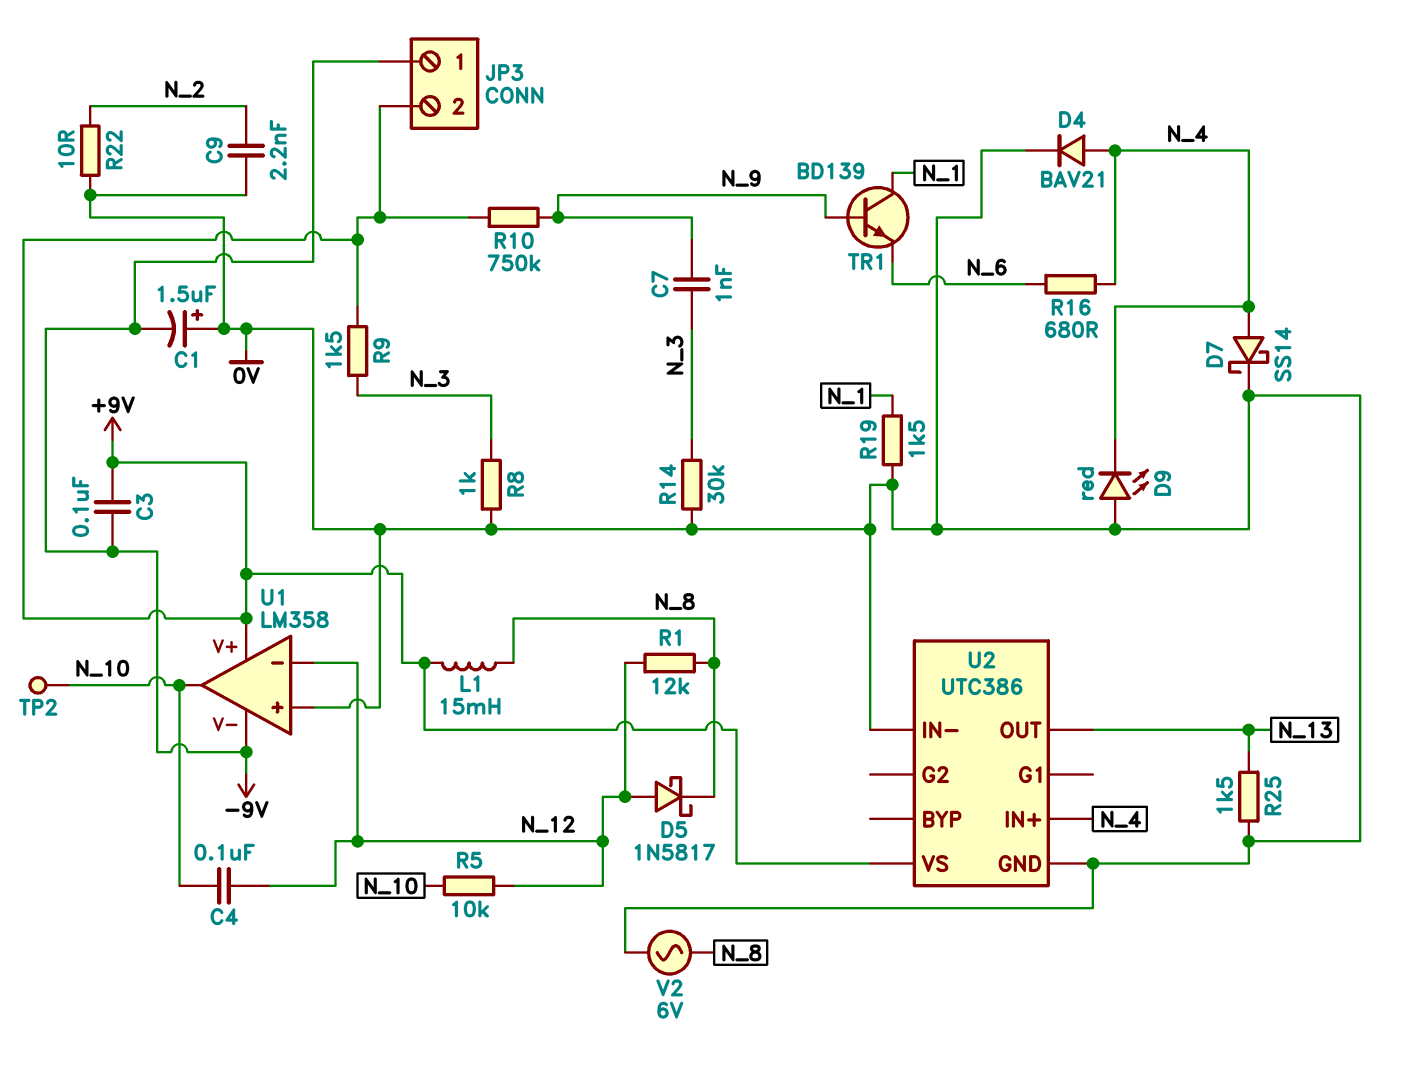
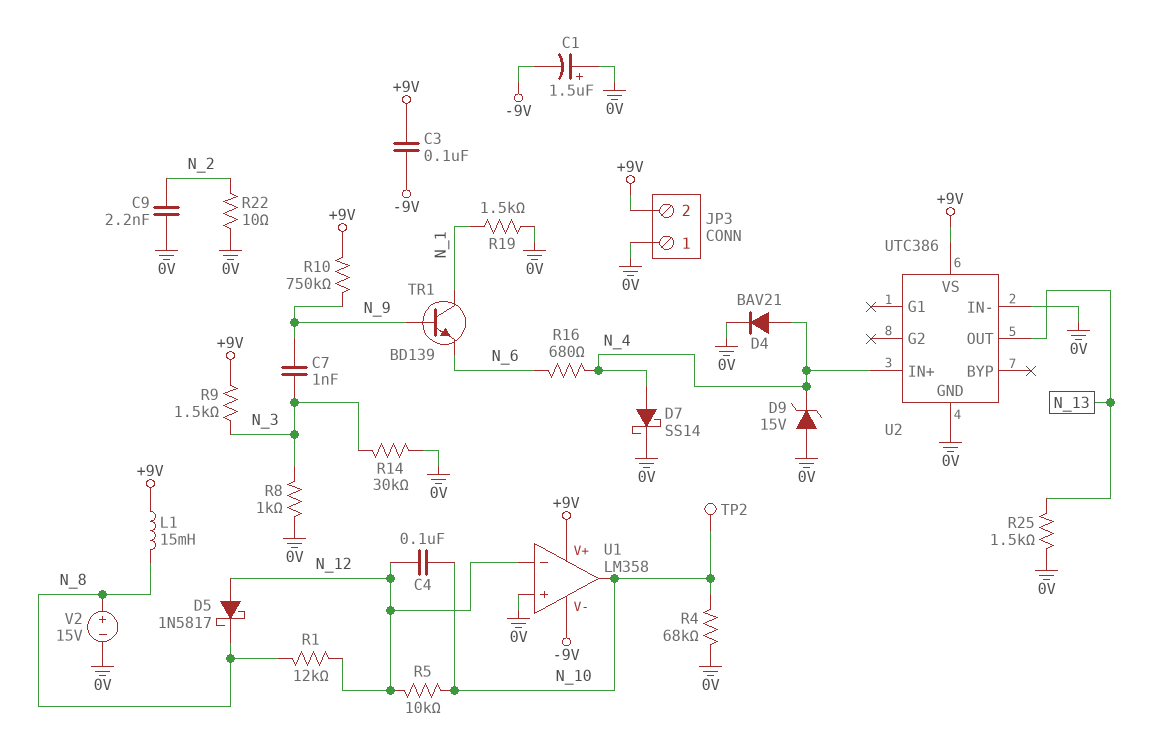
D9: LED red (A 0V, K N_4) -> zener 15V (A 0V, K N_4)
JP3 pin 1: -9V -> 0V
R4: none -> 68k (0V, N_10)
V2: AC 6V (0V, N_8) -> 15V (plus N_8, minus 0V)

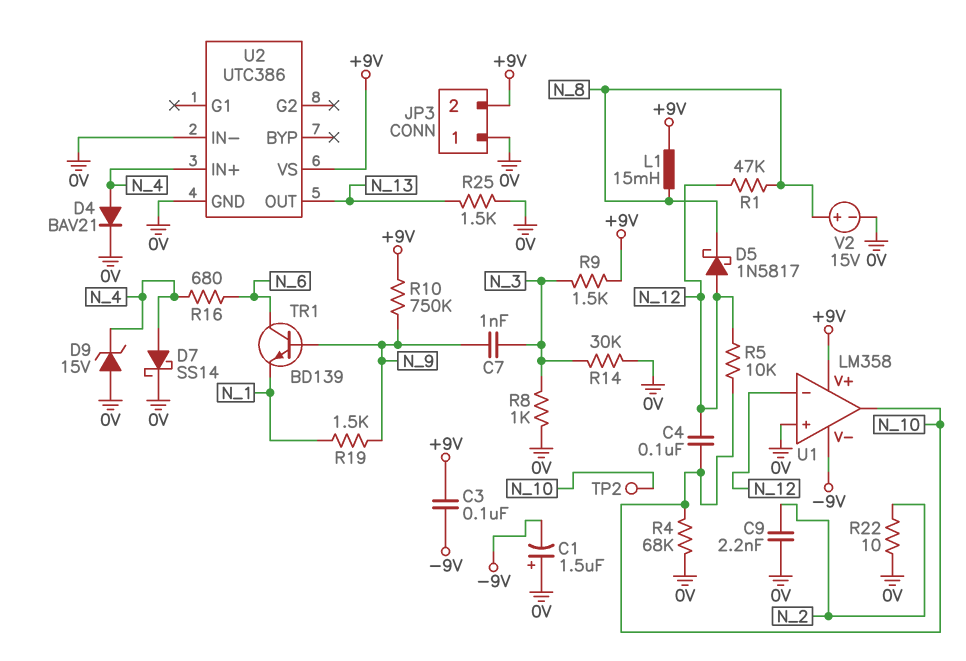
R1: 12k (N_8, N_12) -> 47k (N_8, N_12)
R19: 1.5k (0V, N_1) -> 1.5k (N_1, N_9)
TR1: NPN BD139 (B N_9, C N_1, E N_6) -> NPN BD139 (B N_9, C N_6, E N_1)

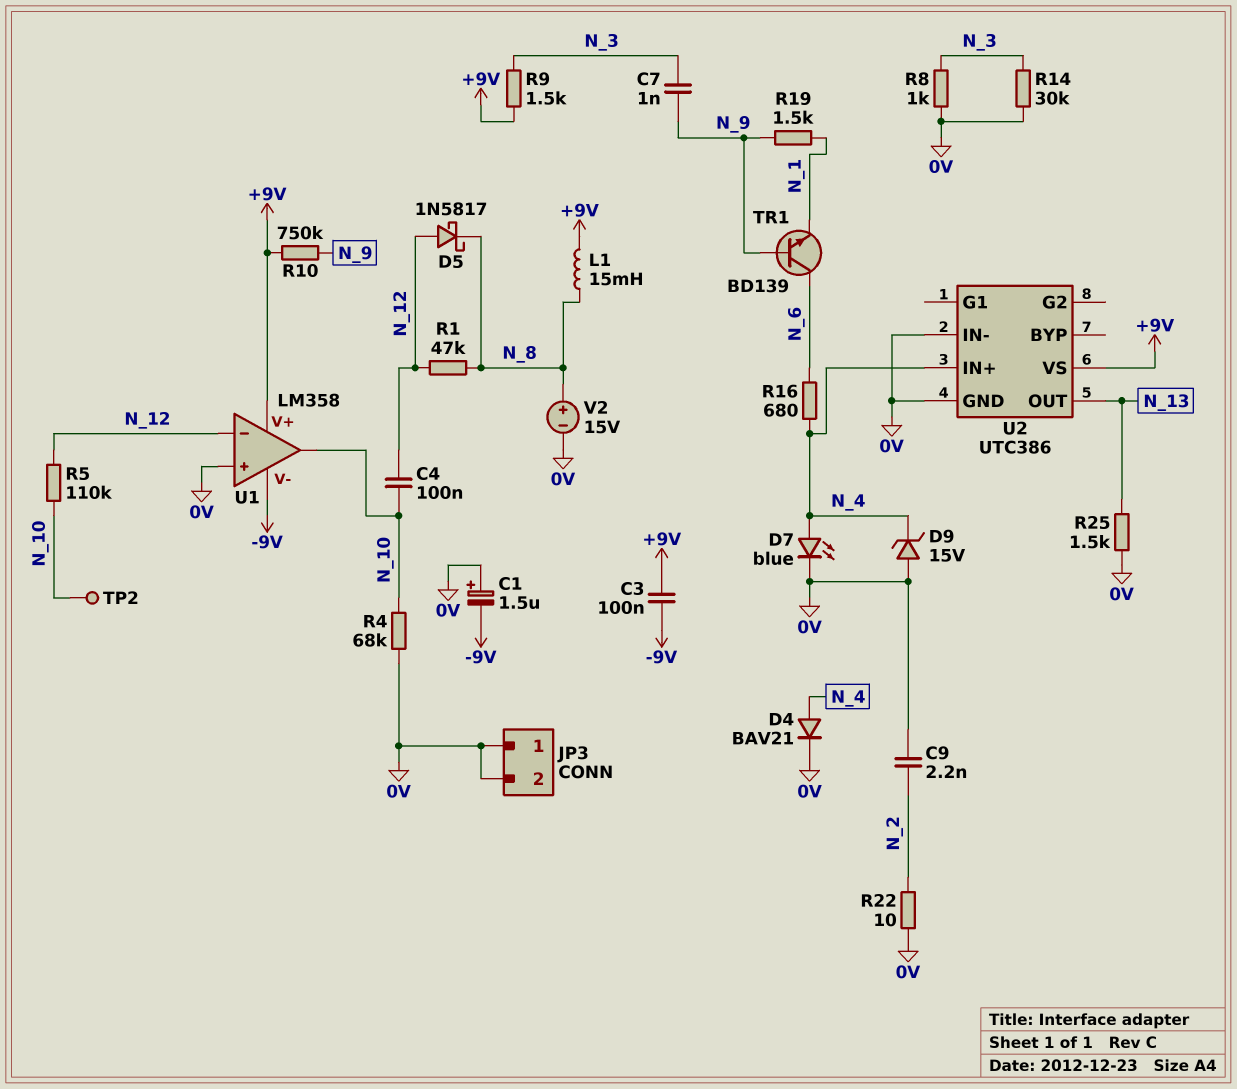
D7: schottky SS14 (A N_4, K 0V) -> LED blue (A N_4, K 0V)
JP3 pin 2: +9V -> 0V
R5: 10k (N_10, N_12) -> 110k (N_10, N_12)

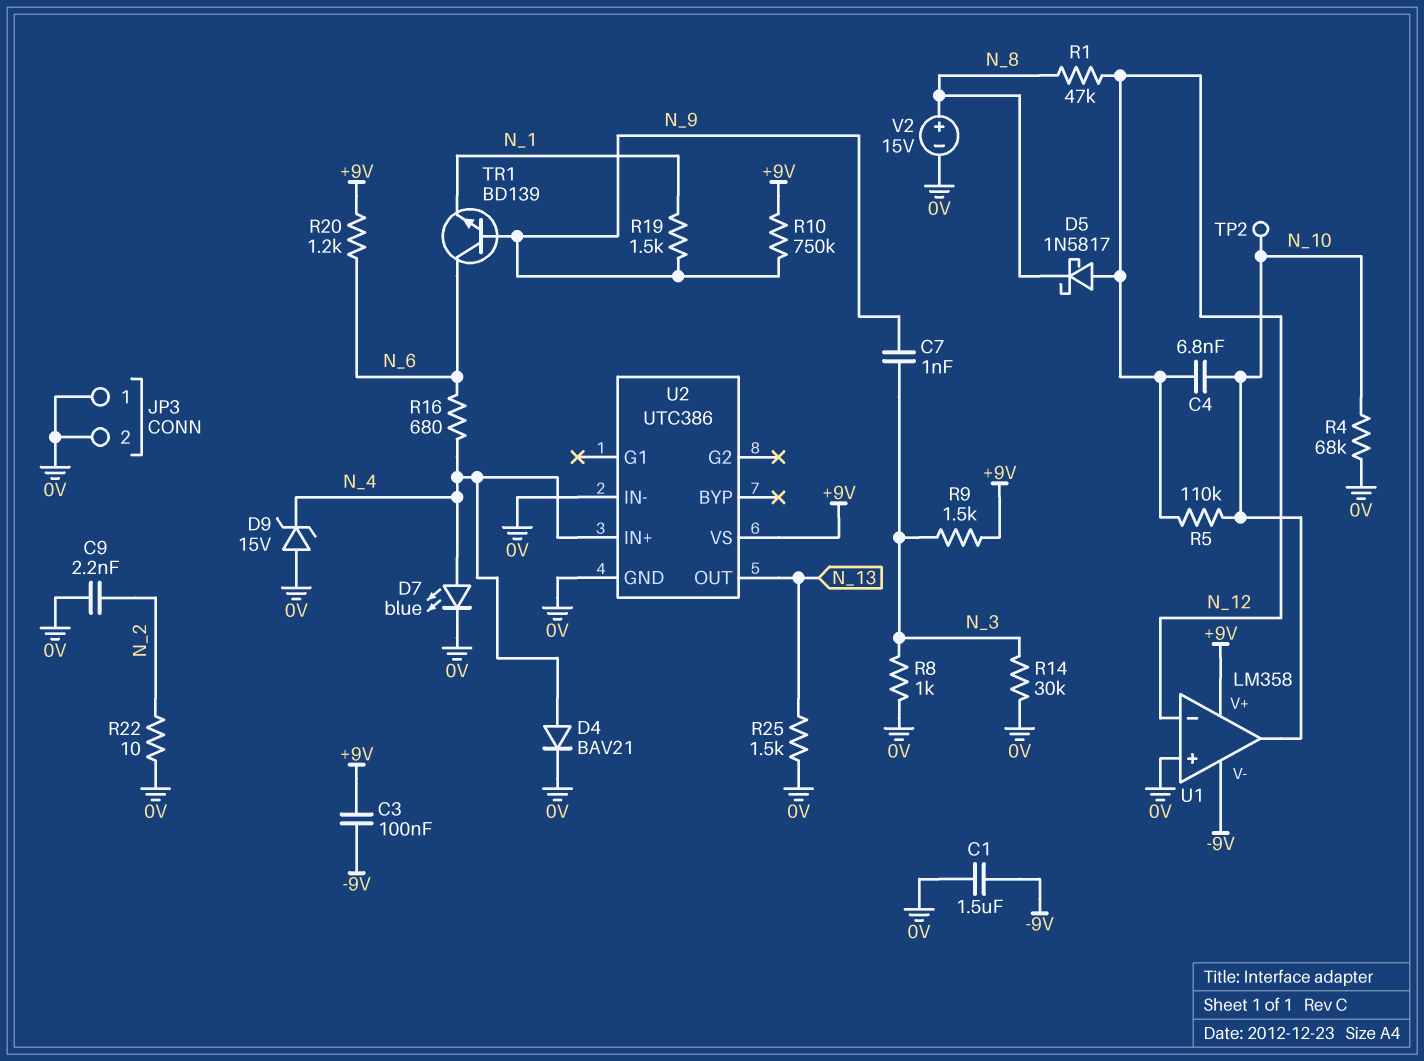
C1: 1.5uF (plus 0V, minus -9V) -> 1.5uF (-9V, 0V)
C4: 100nF (N_10, N_12) -> 6.8nF (N_10, N_12)
L1: 15mH (+9V, N_8) -> none
R20: none -> 1.2k (+9V, N_6)

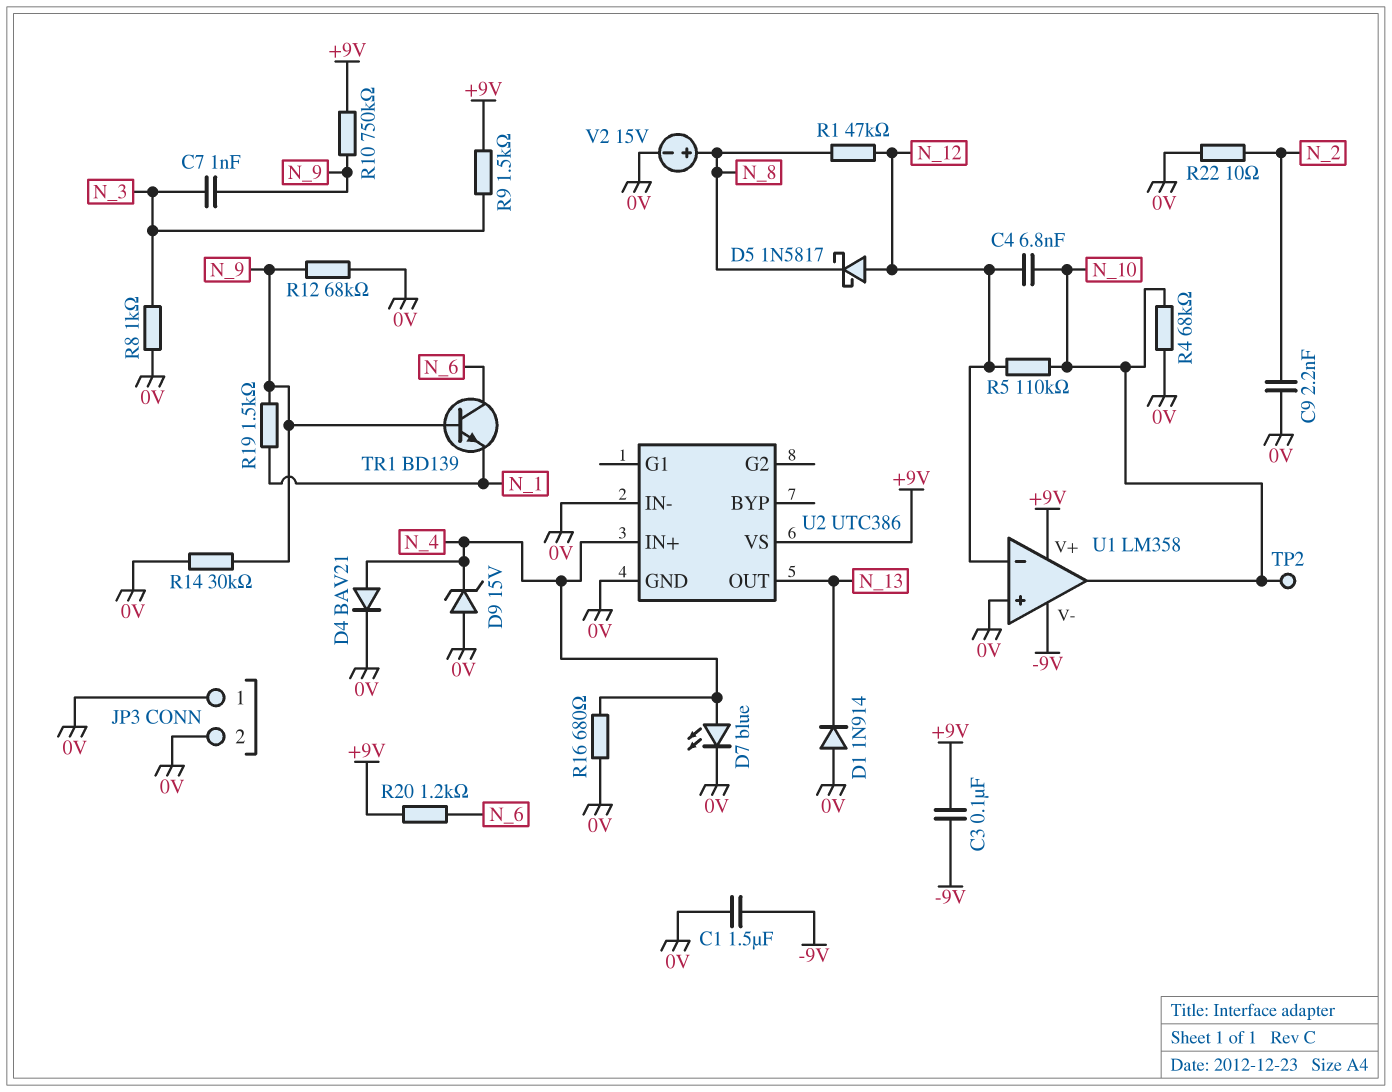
D1: none -> diode 1N914 (A 0V, K N_13)
R12: none -> 68k (0V, N_9)
R14: 30k (0V, N_3) -> 30k (0V, N_9)
R16: 680 (N_4, N_6) -> 680 (0V, N_4)
R25: 1.5k (0V, N_13) -> none

